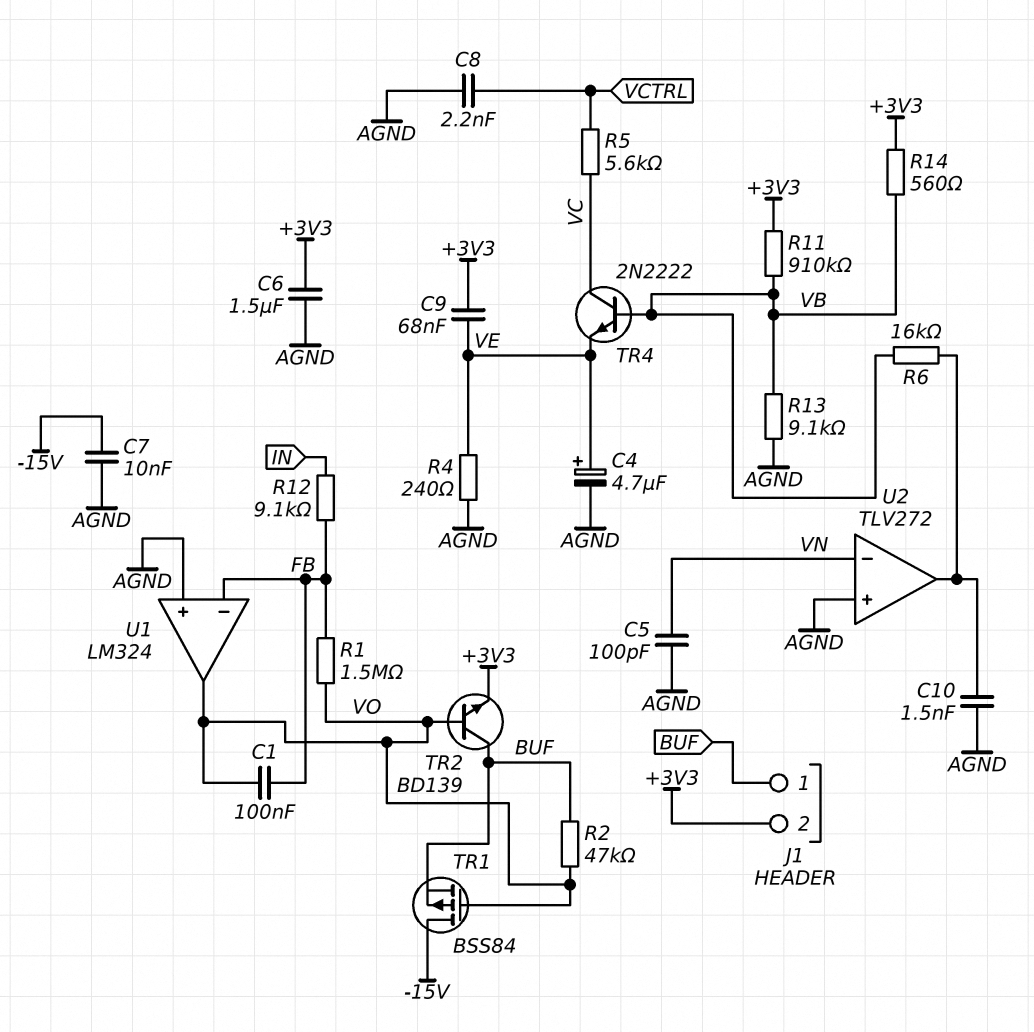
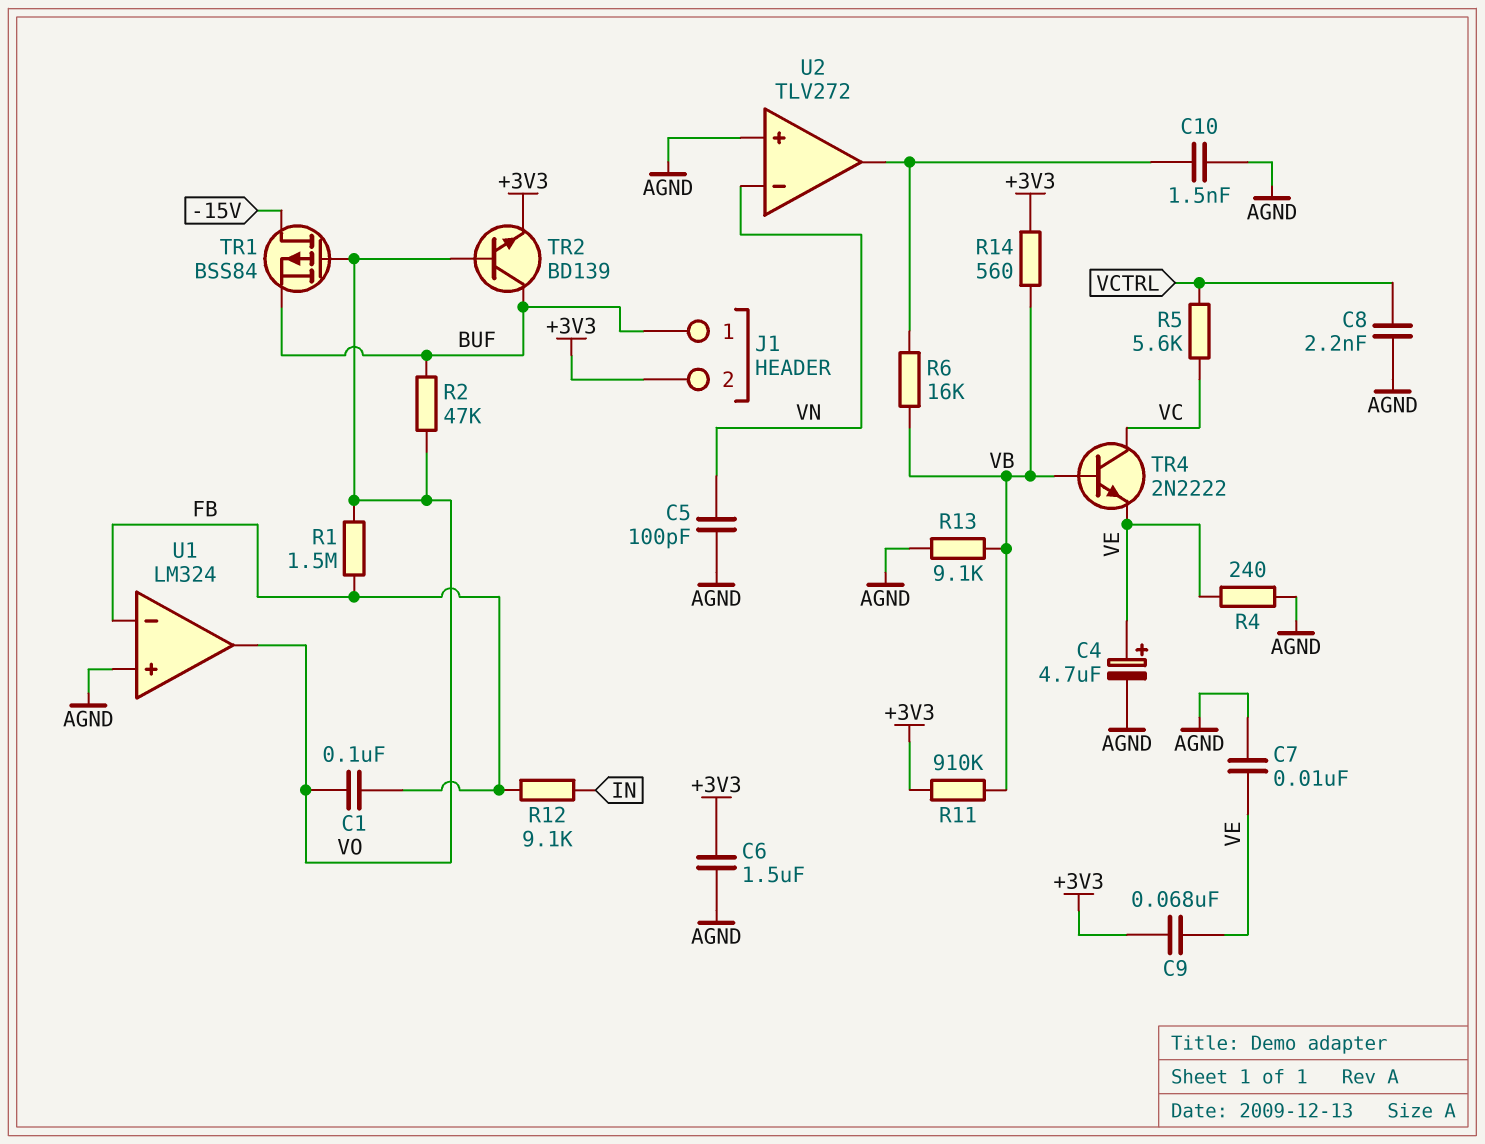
C7: 10nF (-15V, AGND) -> 10nF (AGND, VE)

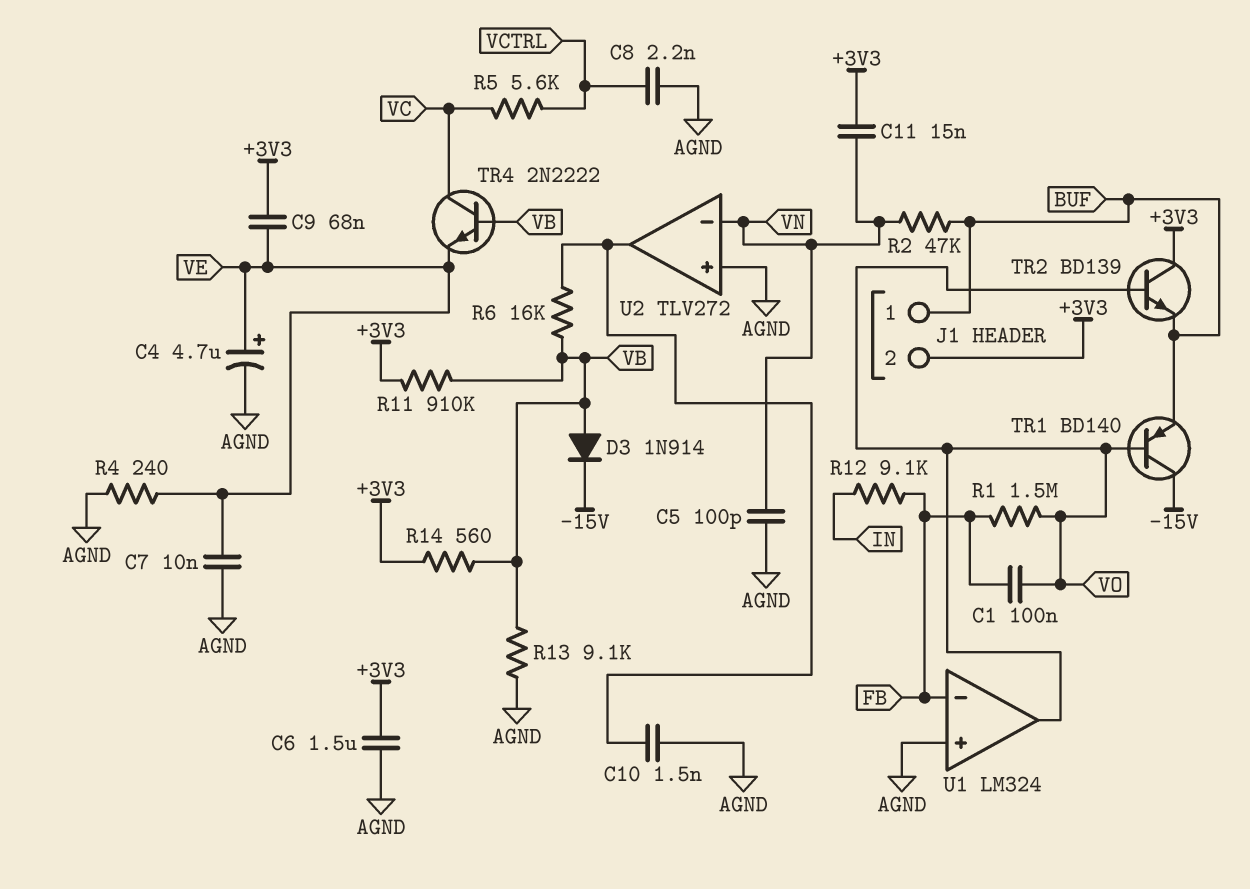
C11: none -> 15nF (+3V3, VN)
D3: none -> diode 1N914 (A VB, K -15V)
R2: 47k (BUF, VO) -> 47k (BUF, VN)
TR1: PMOS BSS84 (G VO, D -15V, S BUF) -> PNP BD140 (B VO, C -15V, E BUF)
TR2: NPN BD139 (B VO, C BUF, E +3V3) -> NPN BD139 (B VO, C +3V3, E BUF)

